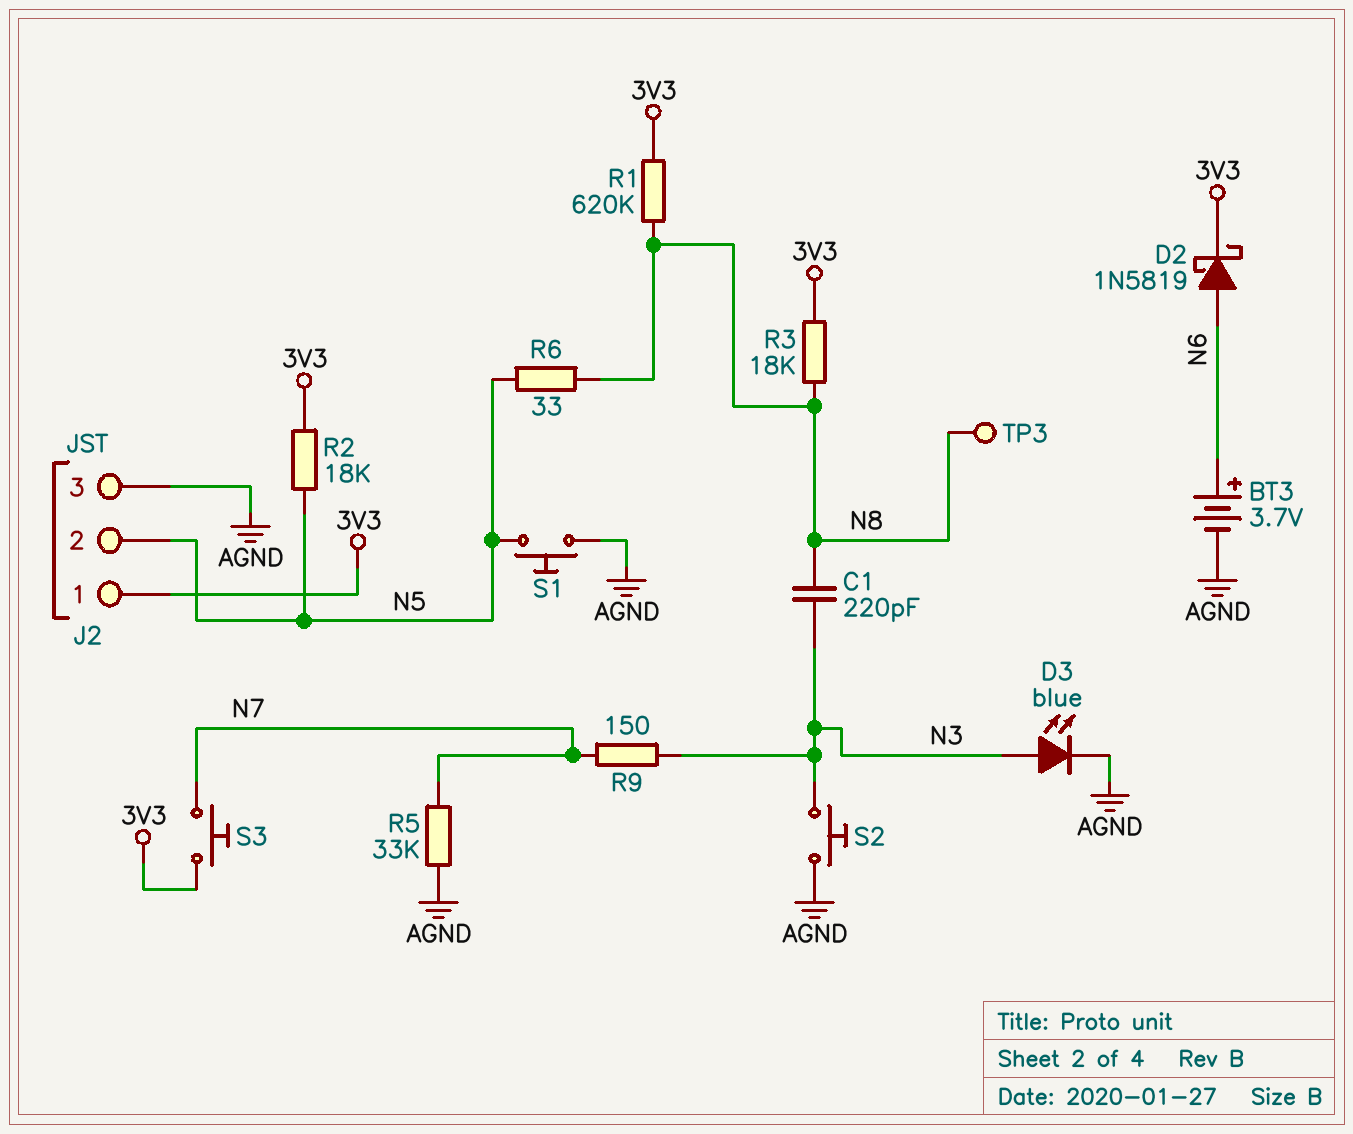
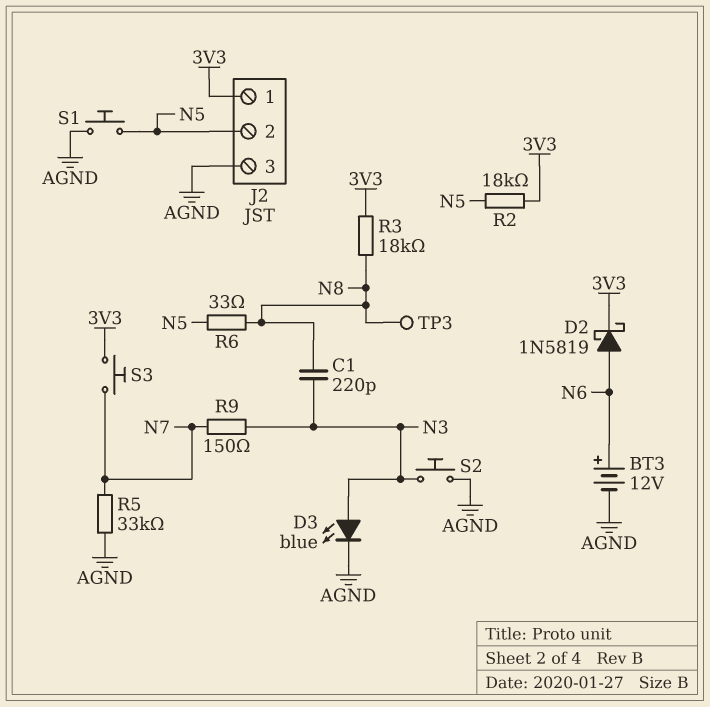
BT3: 3.7V (plus N6, minus AGND) -> 12V (plus N6, minus AGND)
R1: 620k (3V3, N8) -> none

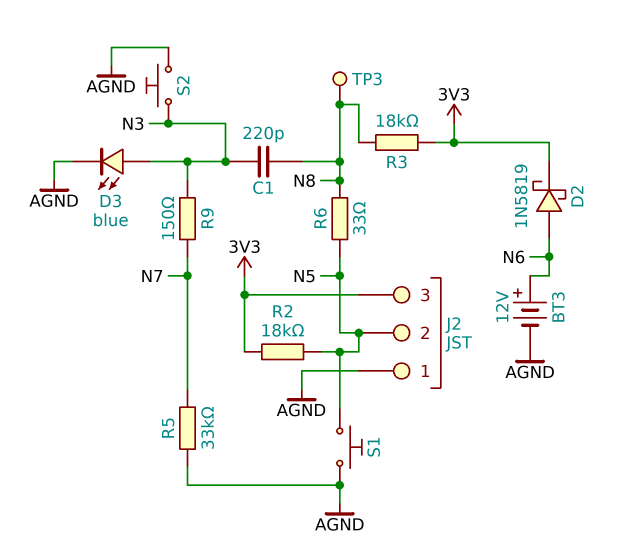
J2 pin 1: 3V3 -> AGND
J2 pin 3: AGND -> 3V3
S3: button (3V3, N7) -> none

